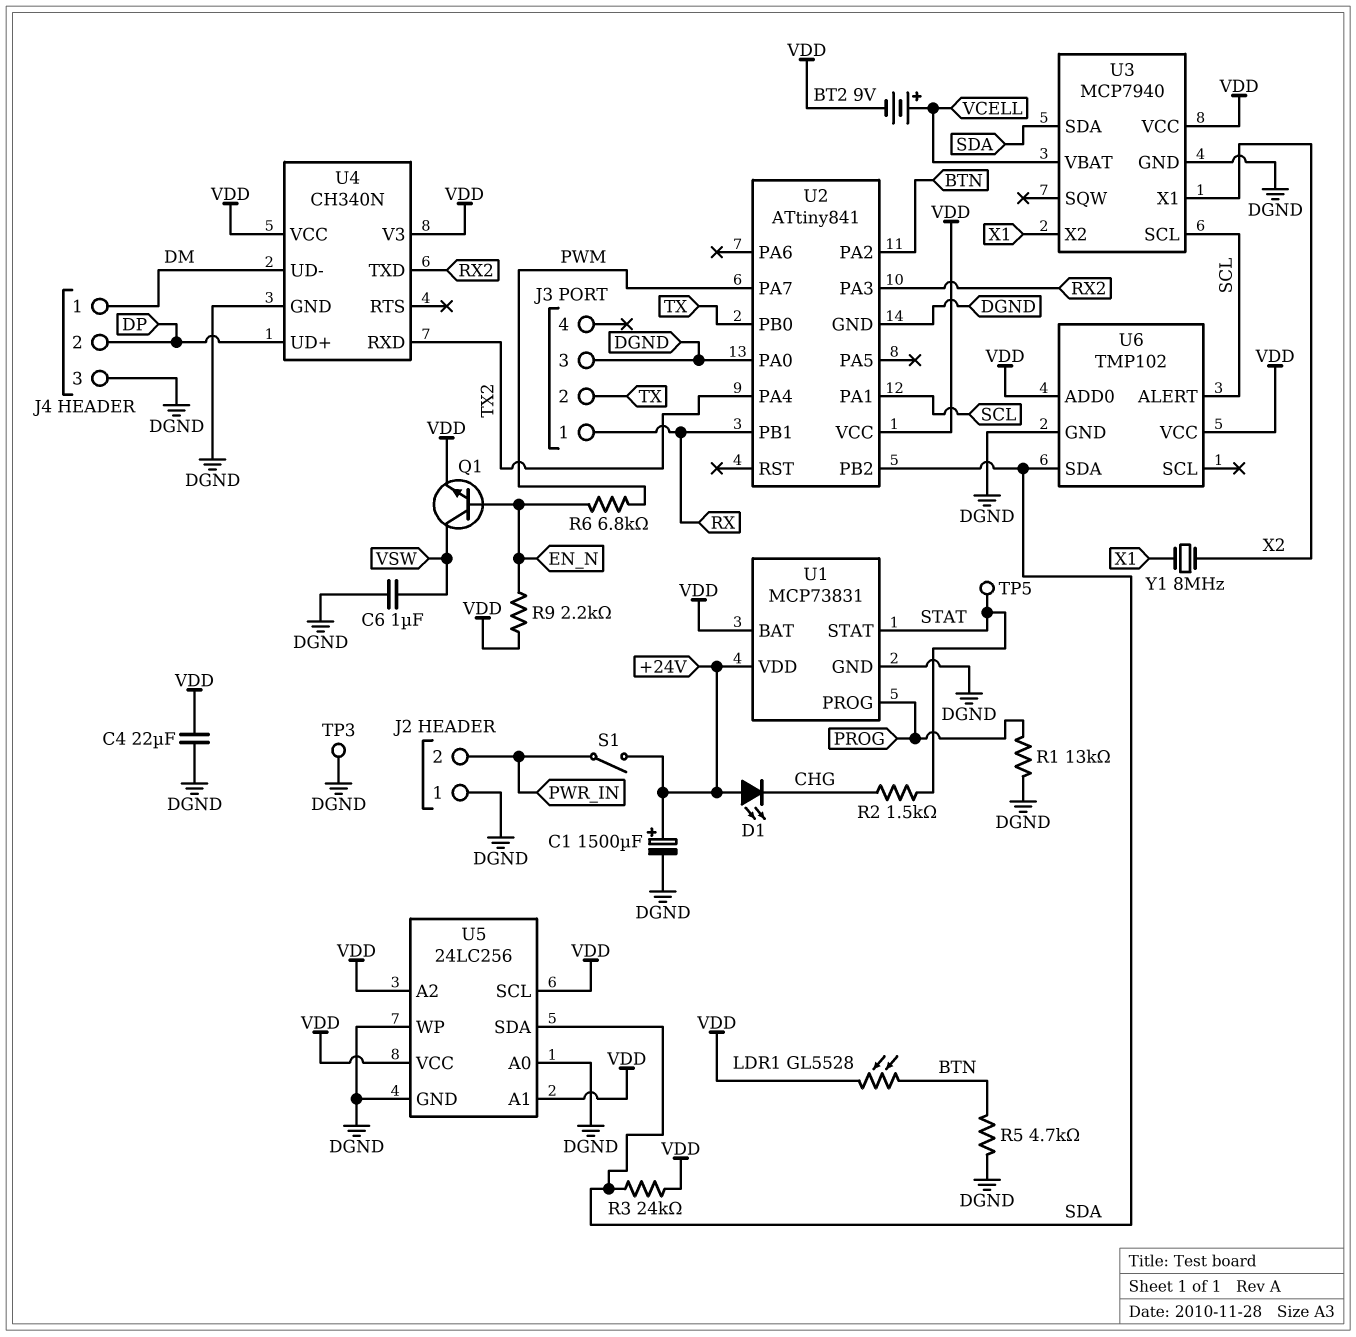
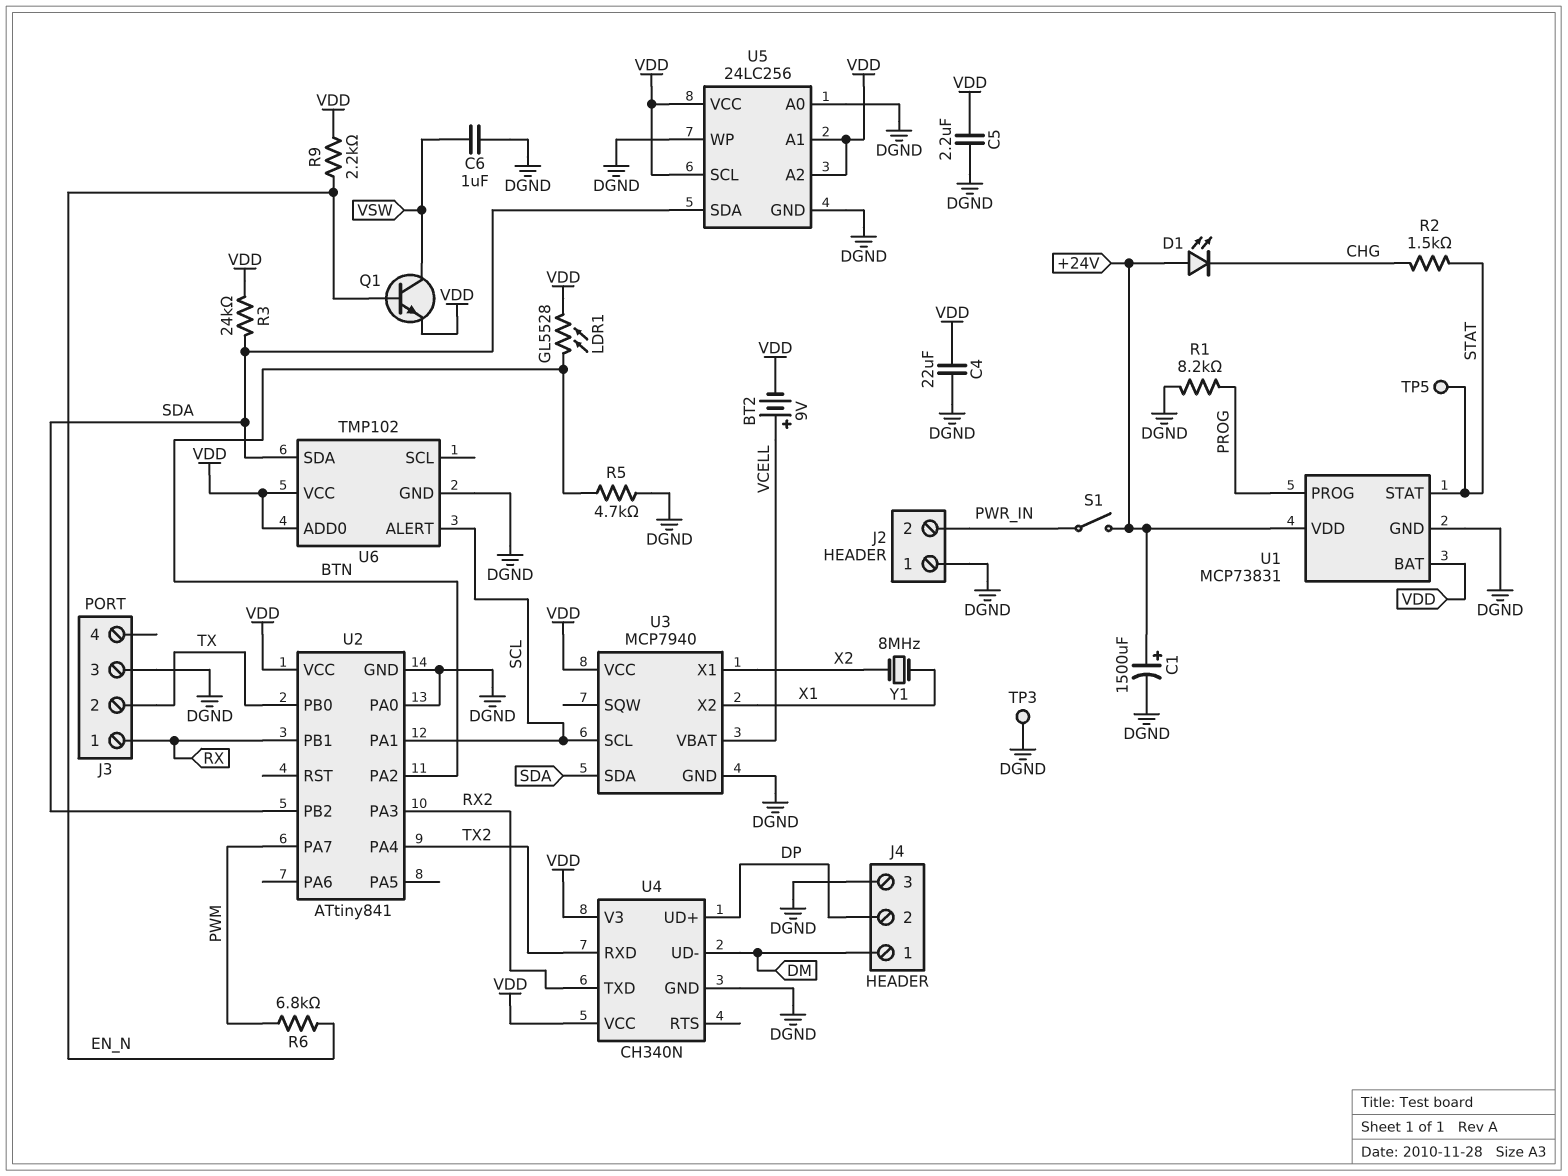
C5: none -> 2.2uF (DGND, VDD)
R1: 13k (DGND, PROG) -> 8.2k (DGND, PROG)

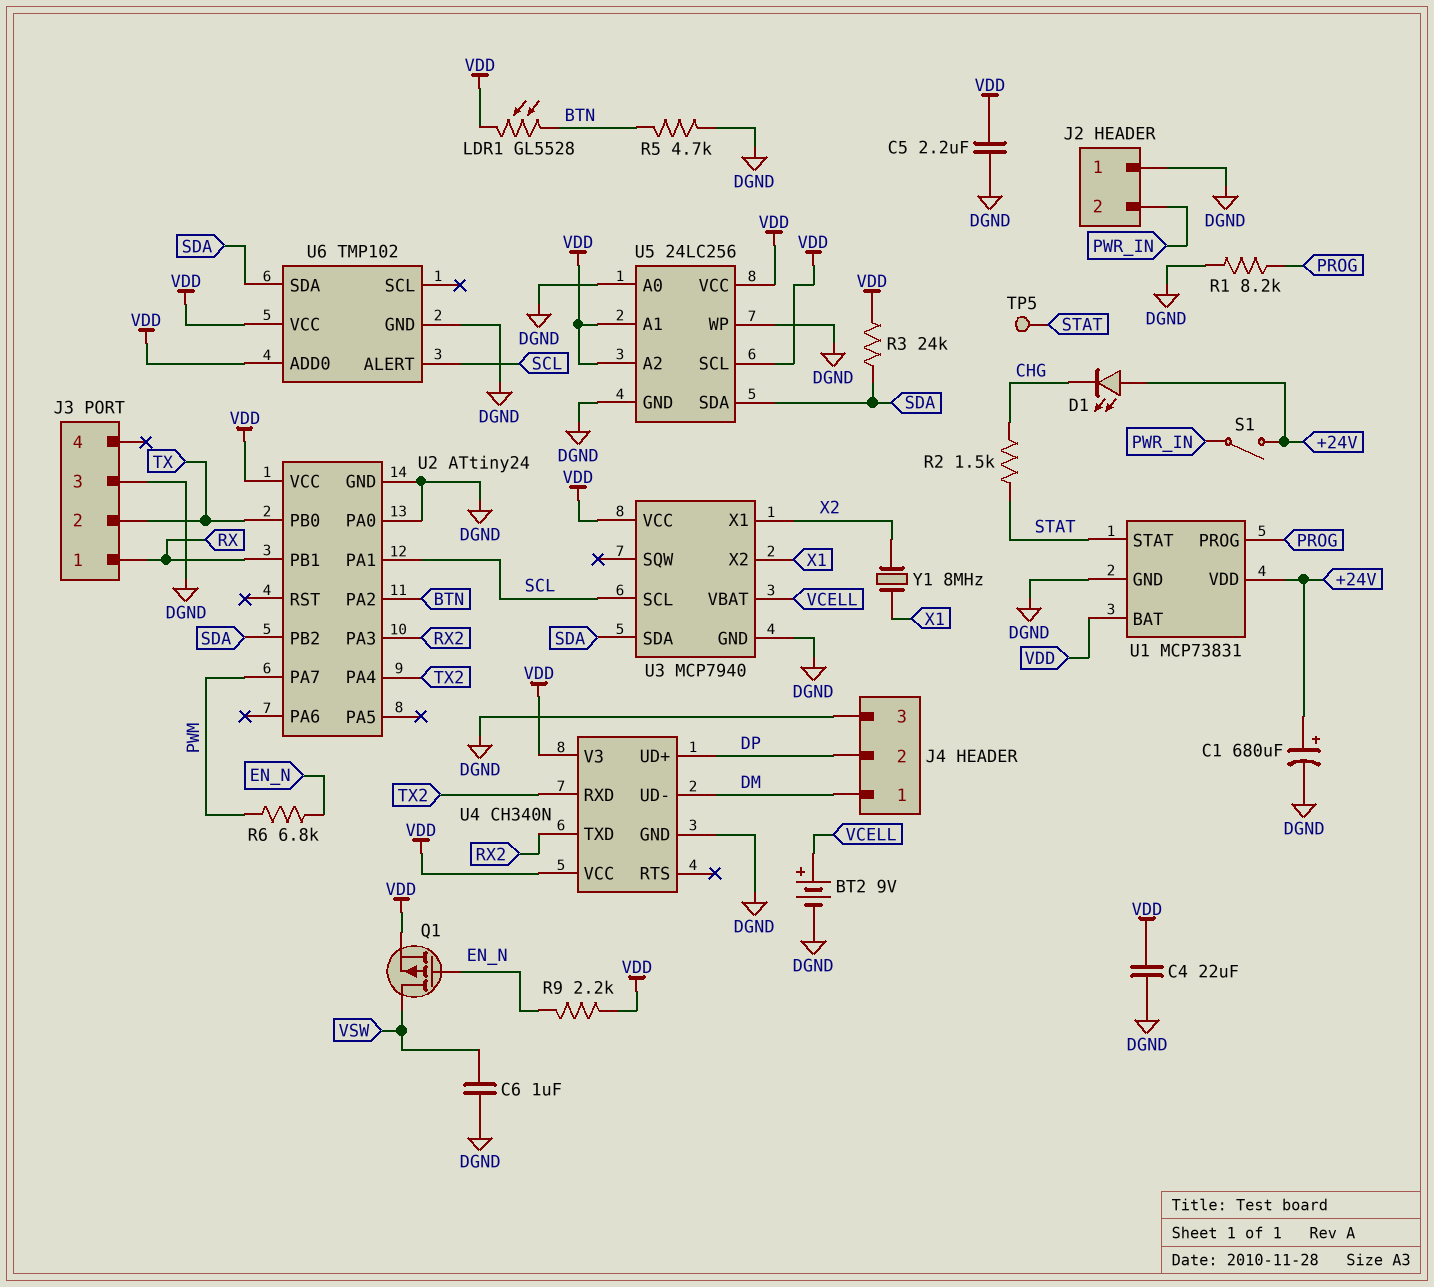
BT2: 9V (plus VCELL, minus VDD) -> 9V (plus VCELL, minus DGND)
C1: 1500uF (plus +24V, minus DGND) -> 680uF (plus +24V, minus DGND)
Q1: NPN (B EN_N, C VSW, E VDD) -> PMOS (G EN_N, D VSW, S VDD)
TP3: test point (DGND) -> none
U2: ATtiny841 -> ATtiny24

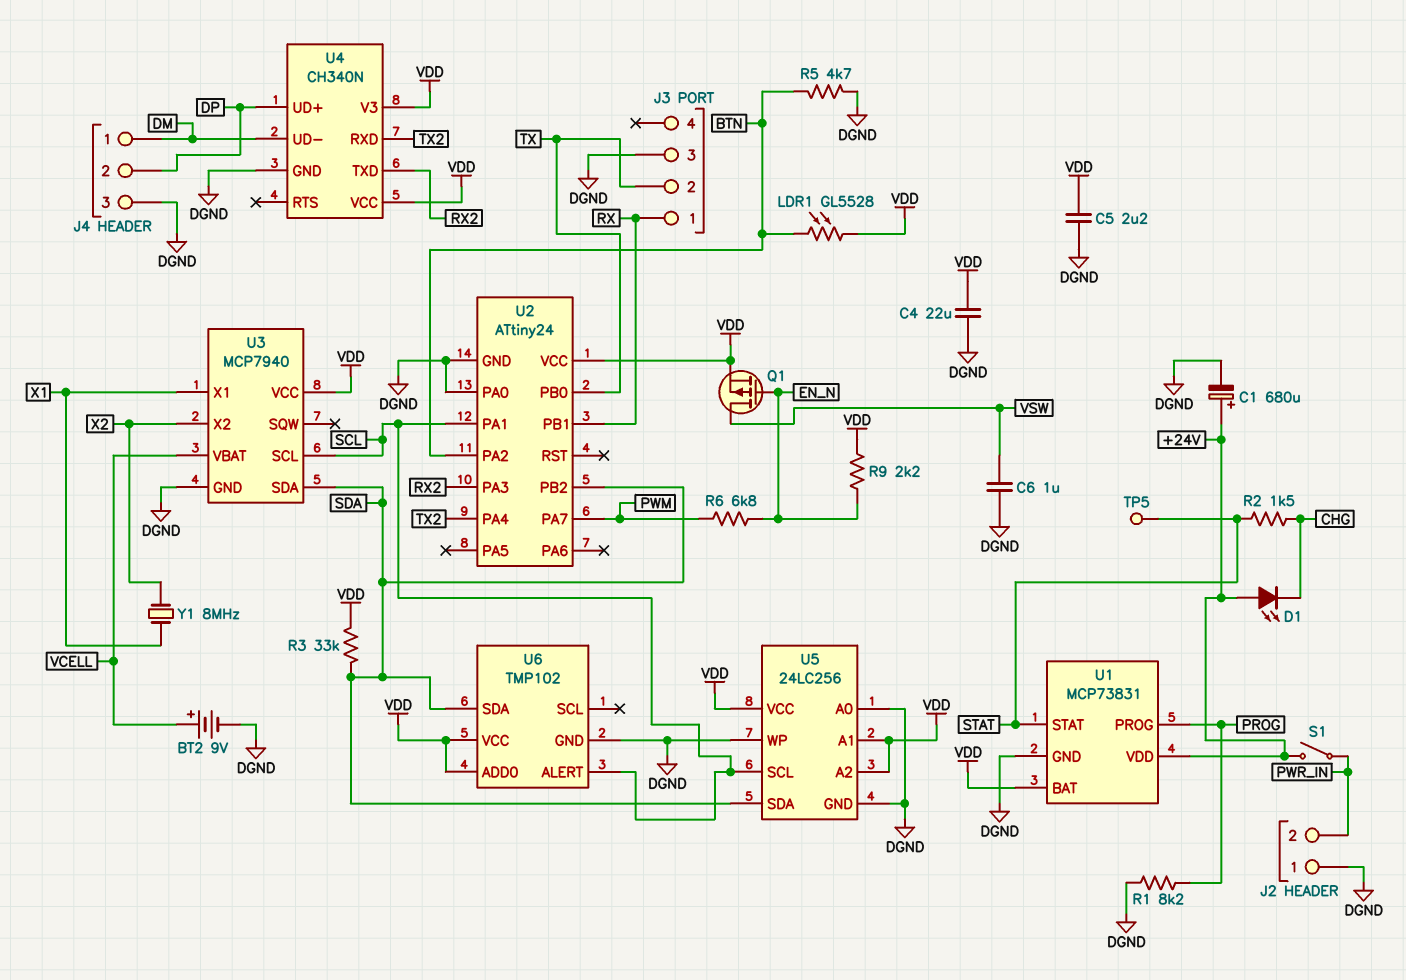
R3: 24k (SDA, VDD) -> 33k (SDA, VDD)
U3 pin X1: X2 -> X1
U3 pin X2: X1 -> X2
U5 pin SCL: VDD -> SCL

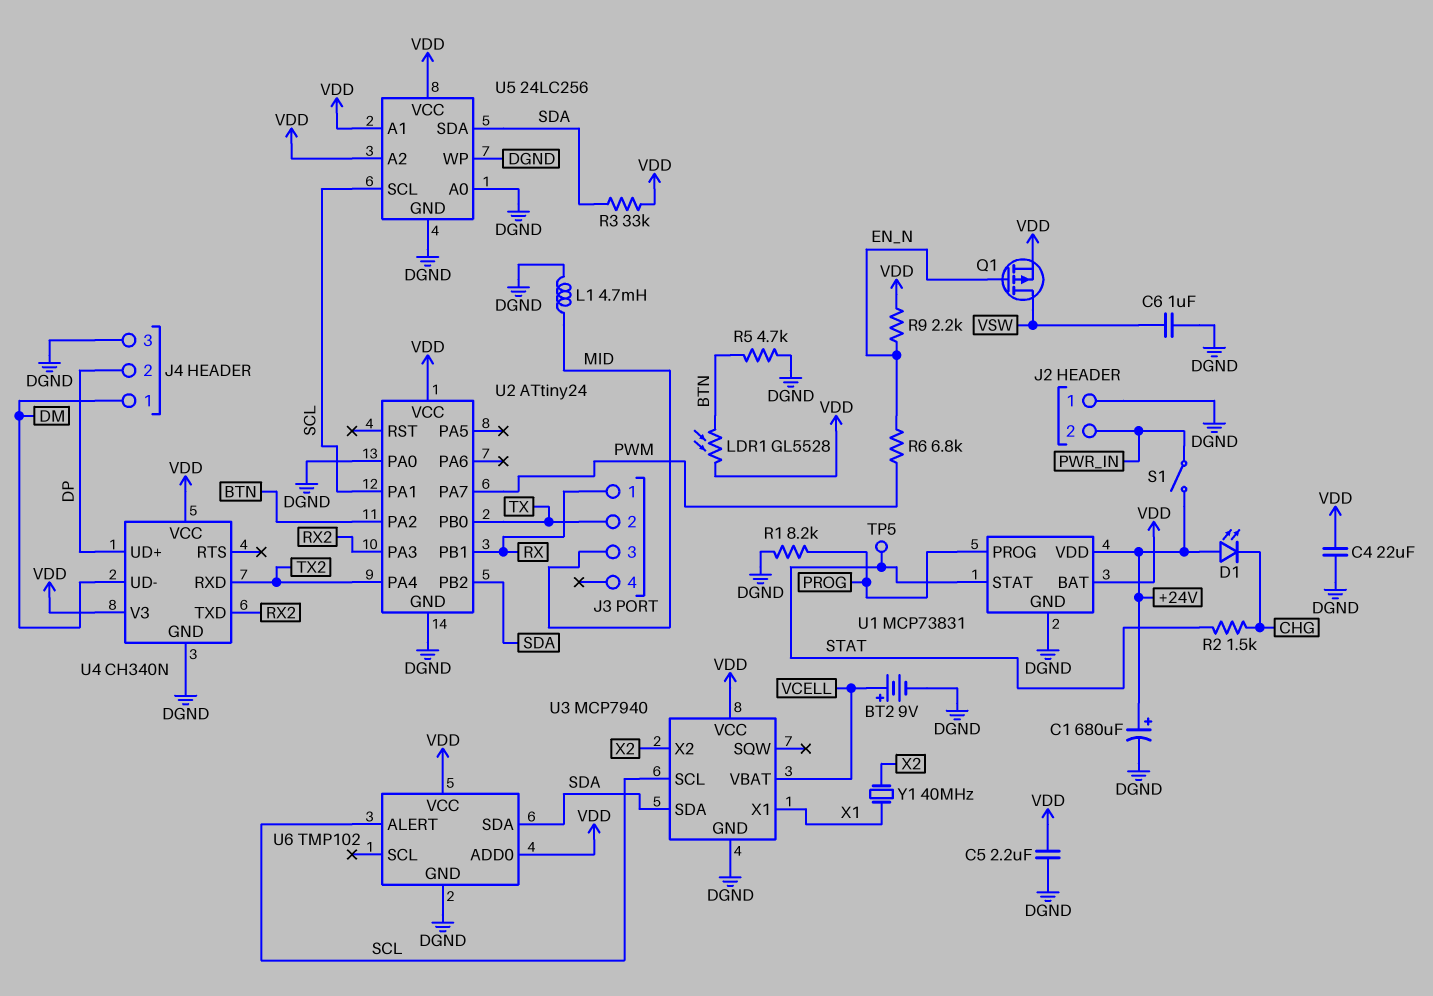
J3 pin 3: DGND -> MID
L1: none -> 4.7mH (DGND, MID)
Y1: 8MHz (X1, X2) -> 40MHz (X1, X2)

